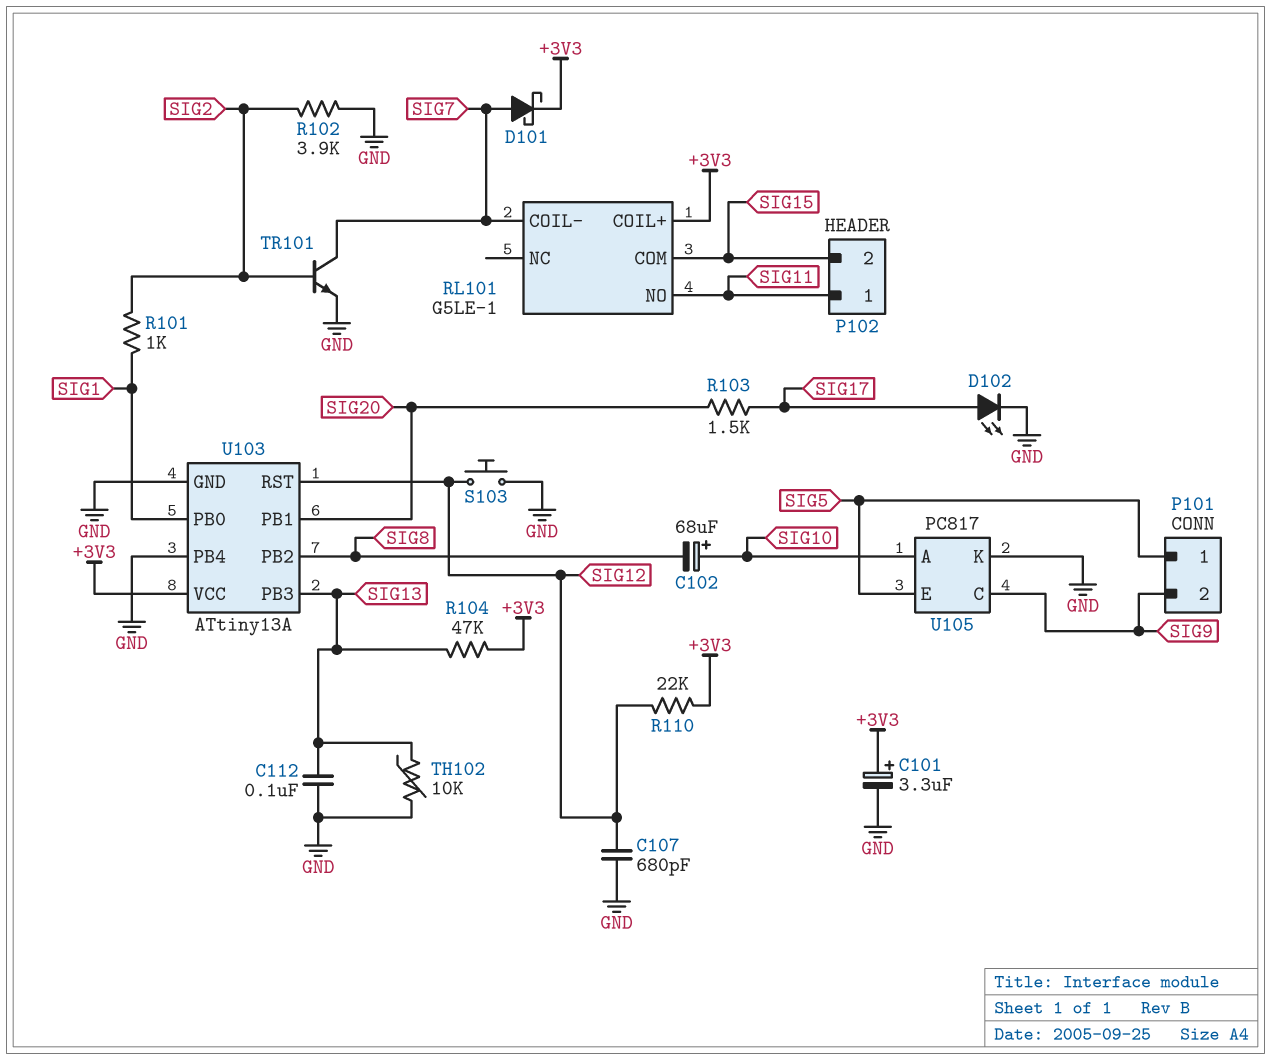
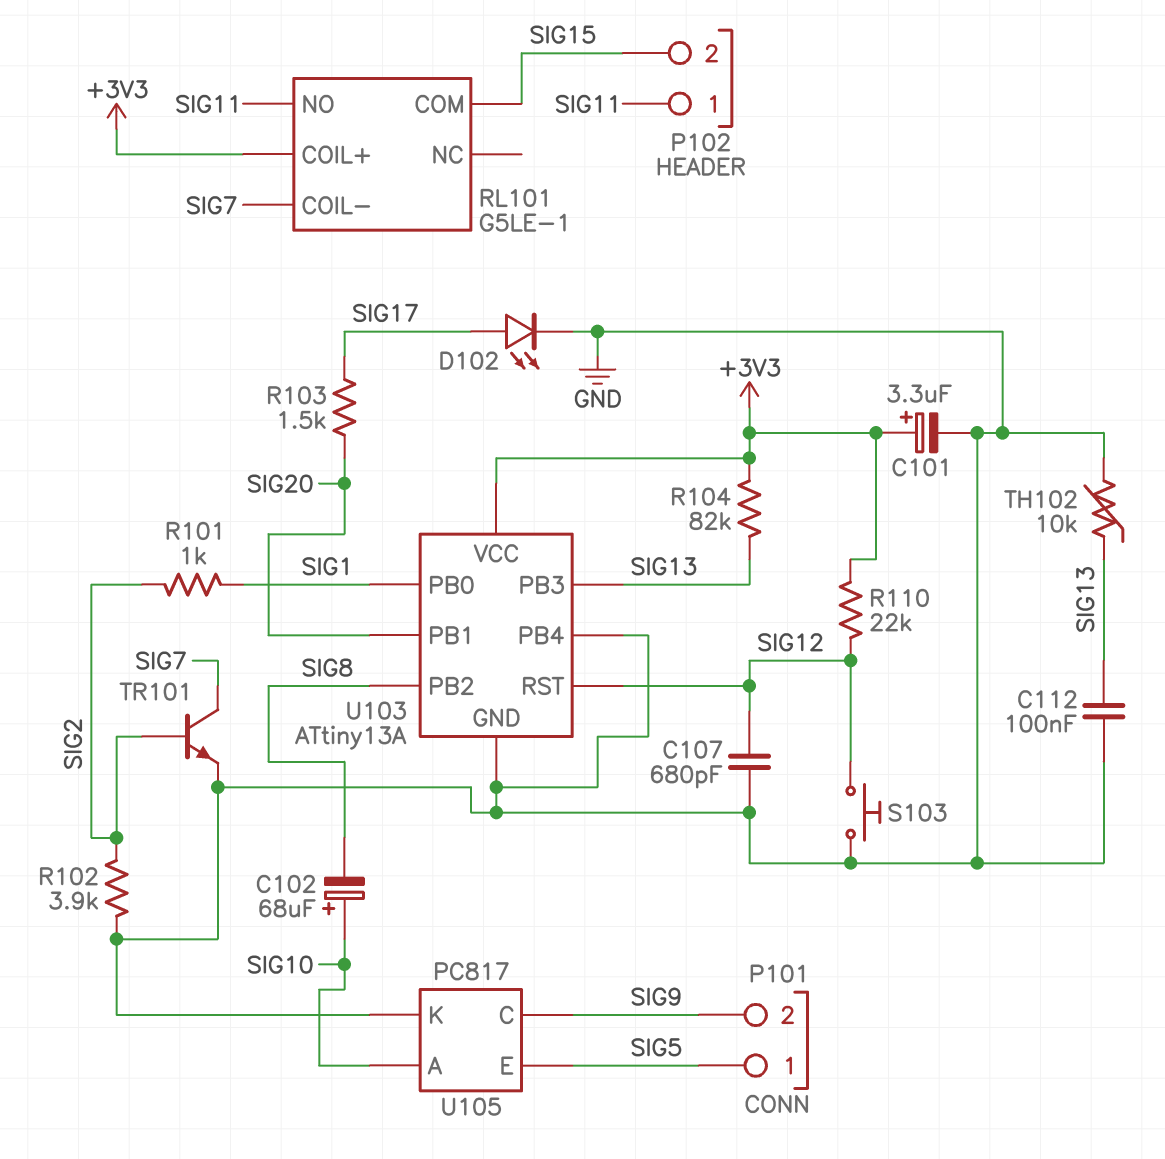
D101: schottky (A SIG7, K +3V3) -> none
R104: 47k (+3V3, SIG13) -> 82k (+3V3, SIG13)

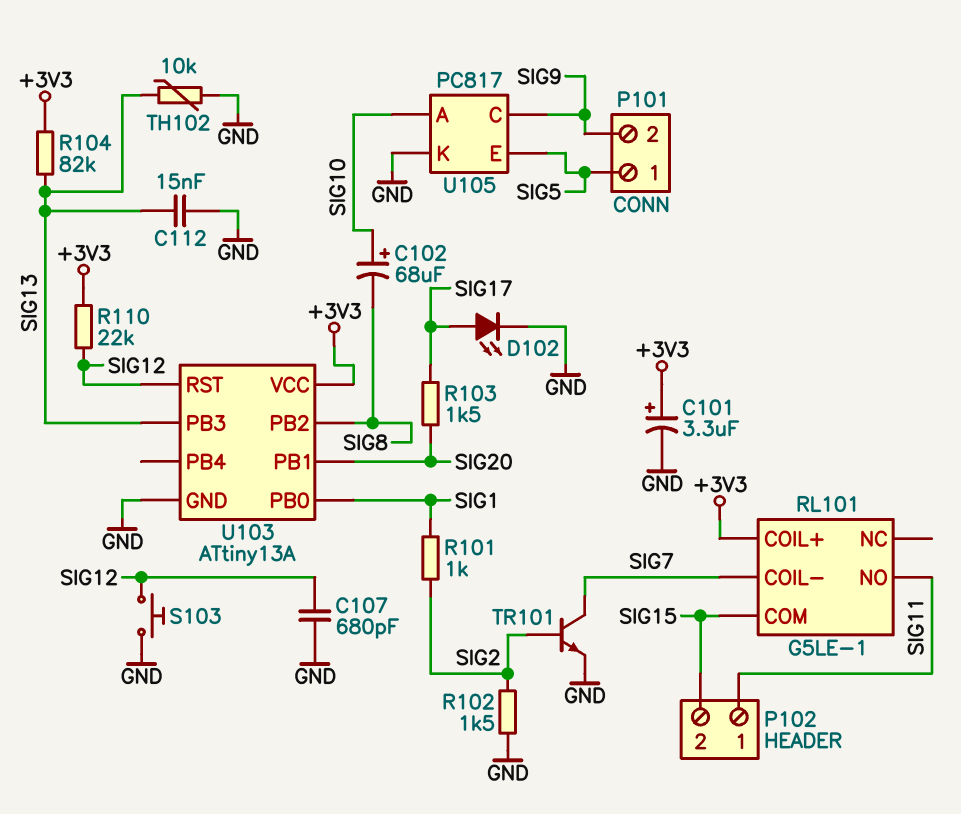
C112: 100nF (GND, SIG13) -> 15nF (GND, SIG13)
R102: 3.9k (GND, SIG2) -> 1.5k (GND, SIG2)
U103 pin PB4: GND -> none

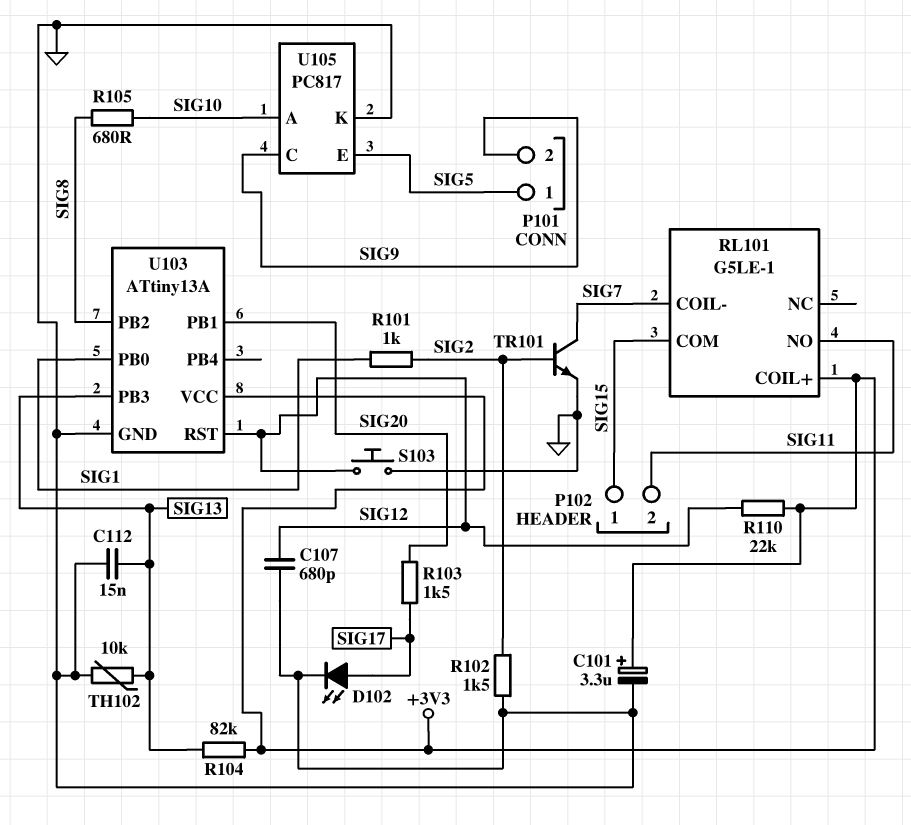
C102: 68uF (plus SIG10, minus SIG8) -> none
P102 pin 1: SIG11 -> SIG15
P102 pin 2: SIG15 -> SIG11
R105: none -> 680 (SIG8, SIG10)

